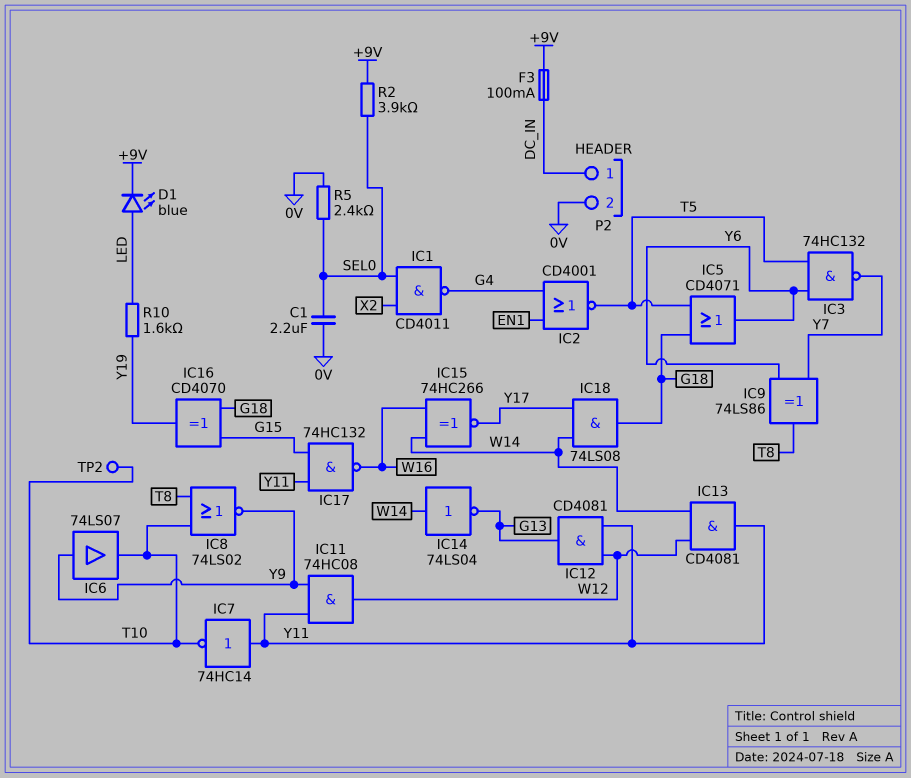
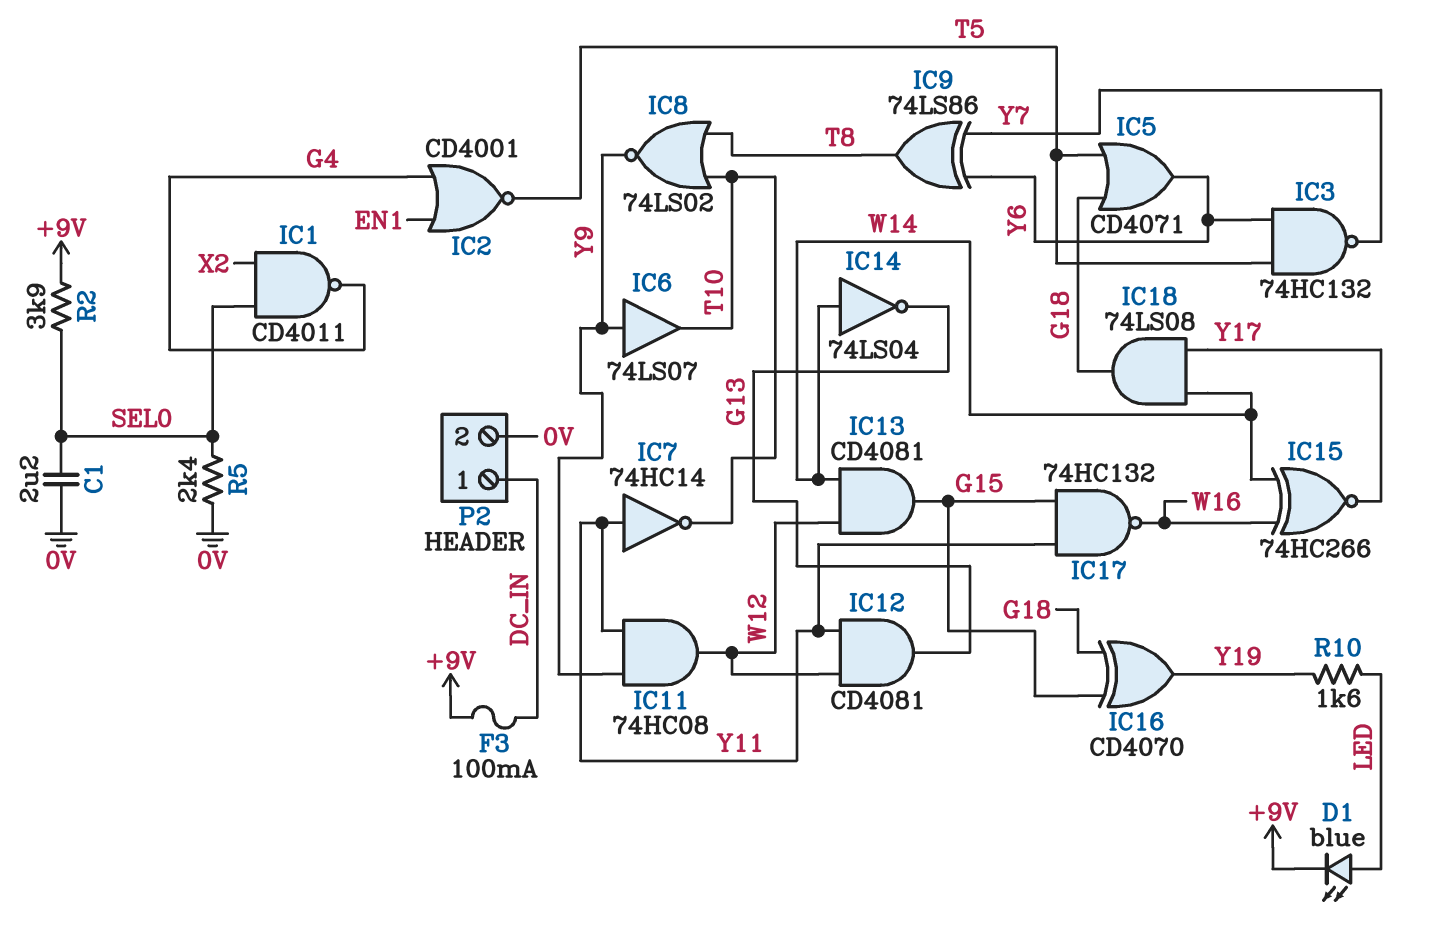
IC13: AND CD4081 (in W12, in W14, out Y11) -> AND CD4081 (in W12, in W14, out G15)
TP2: test point (T10) -> none

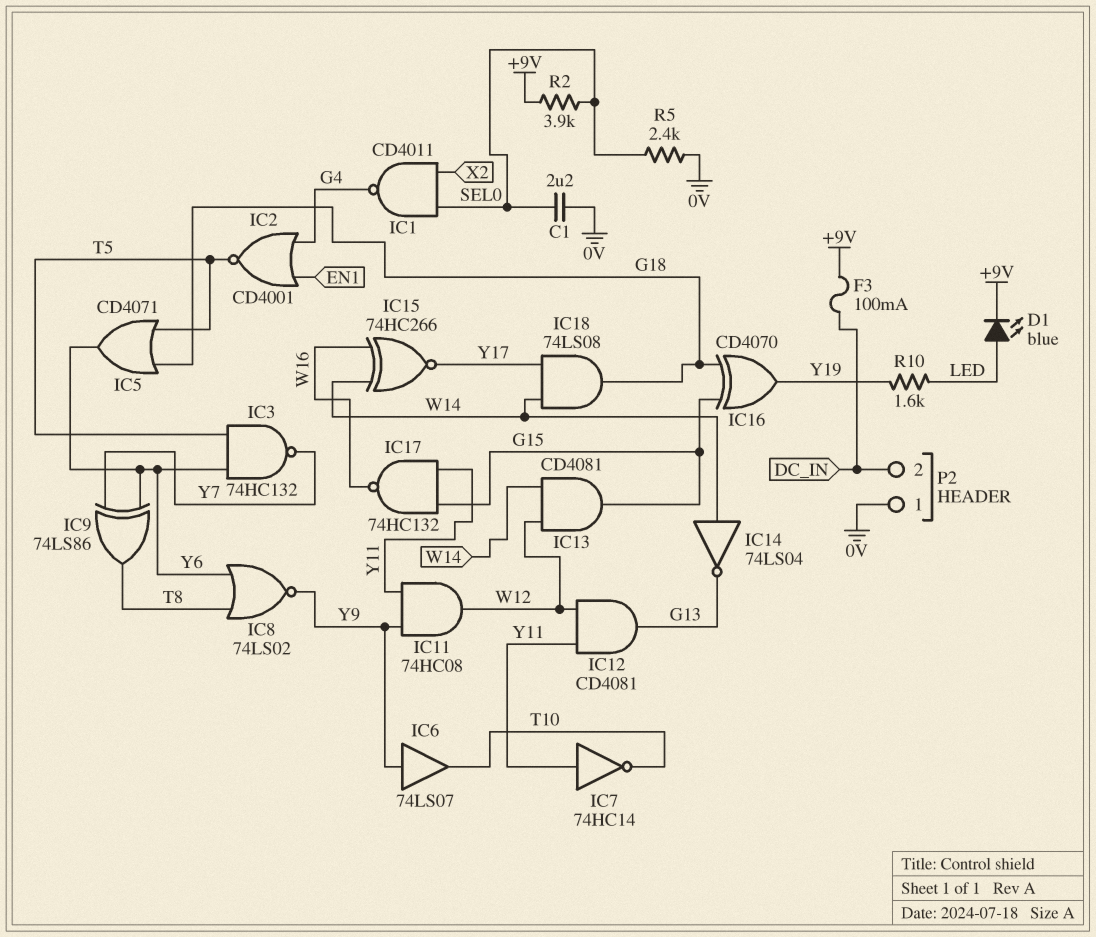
IC8: NOR 74LS02 (in T8, in T10, out Y9) -> NOR 74LS02 (in T8, in Y6, out Y9)
P2 pin 1: DC_IN -> 0V
P2 pin 2: 0V -> DC_IN

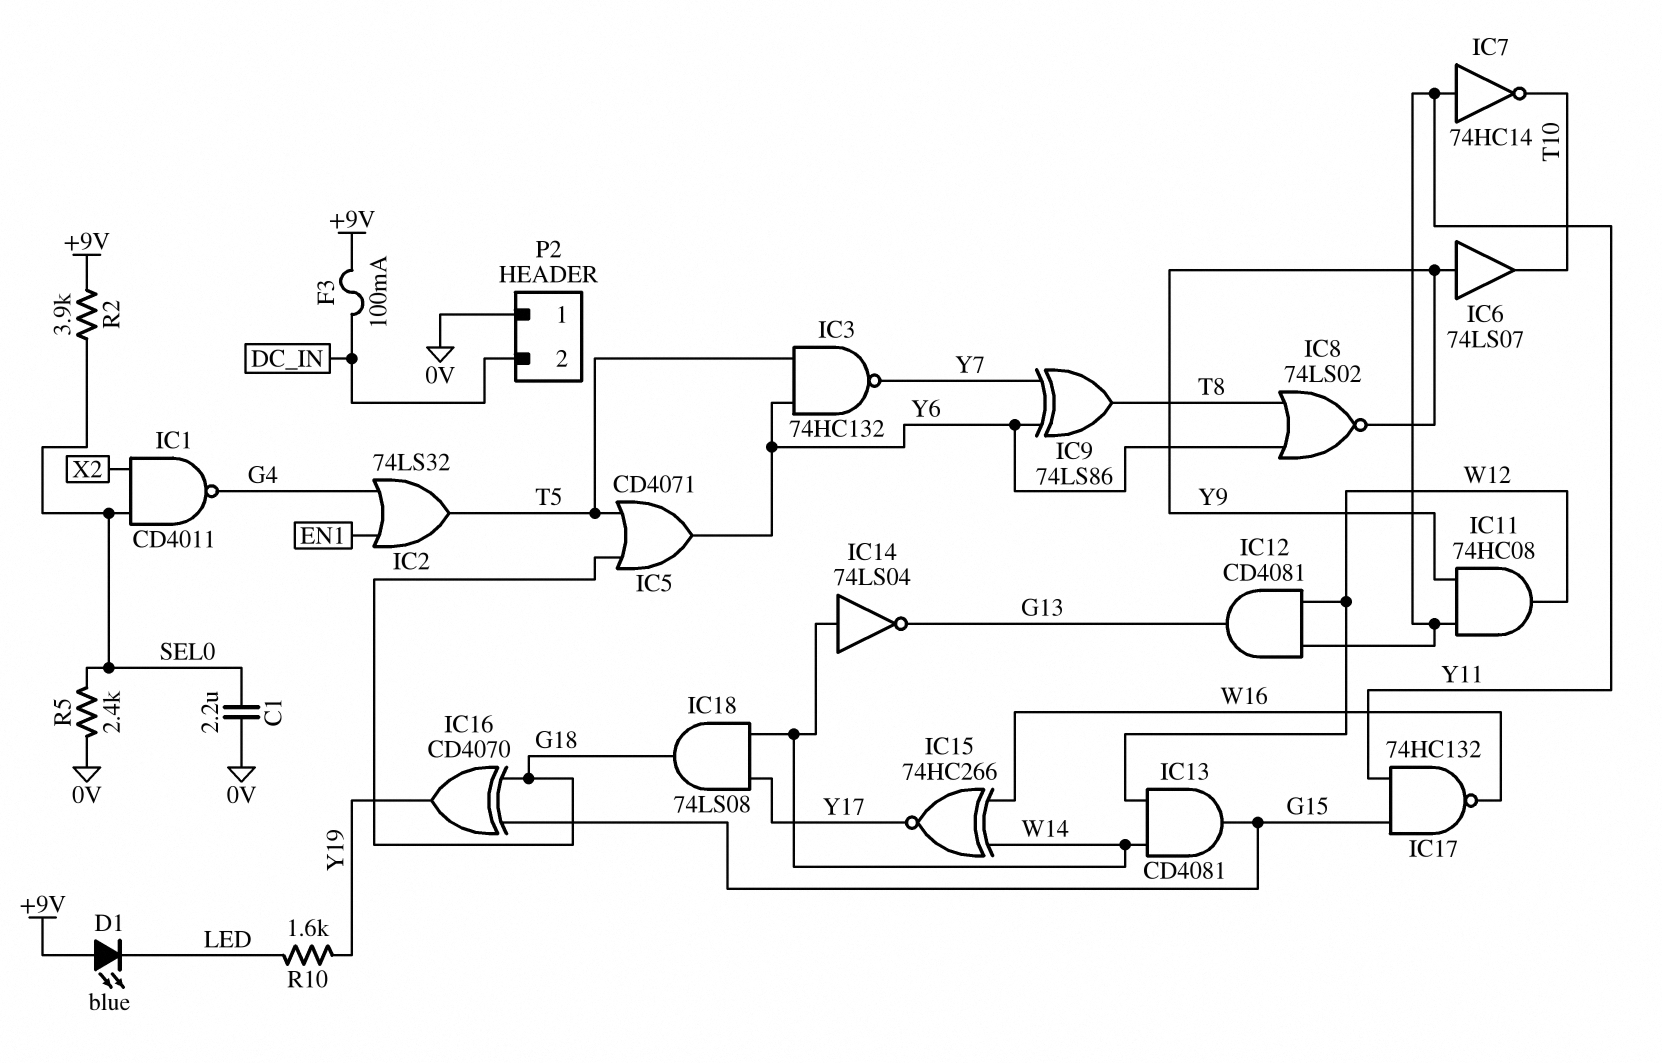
D1: LED blue (A LED, K +9V) -> LED blue (A +9V, K LED)
IC2: NOR CD4001 (in EN1, in G4, out T5) -> OR 74LS32 (in EN1, in G4, out T5)

